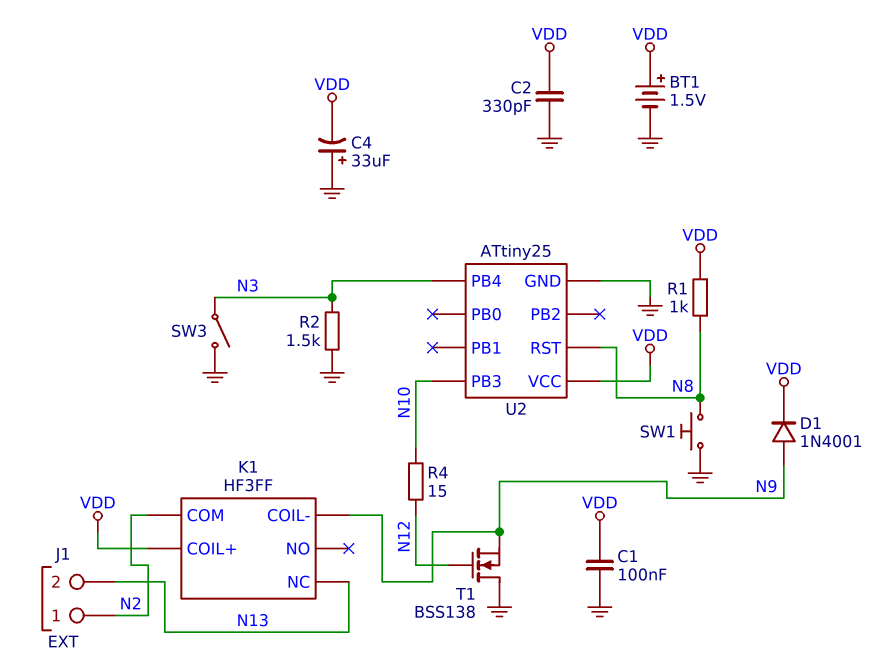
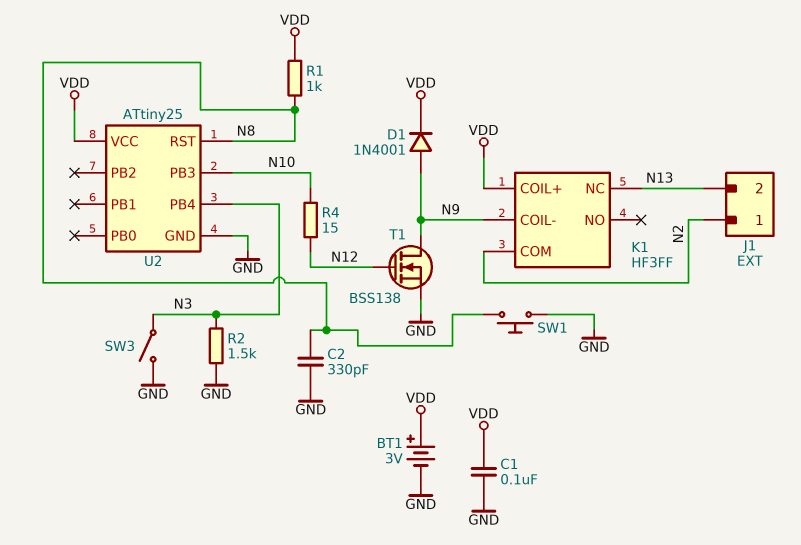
BT1: 1.5V (plus VDD, minus GND) -> 3V (plus VDD, minus GND)
C2: 330pF (GND, VDD) -> 330pF (GND, N8)
C4: 33uF (plus GND, minus VDD) -> none
T1: NMOS BSS138 (G N12, D GND, S N9) -> NMOS BSS138 (G N12, D N9, S GND)

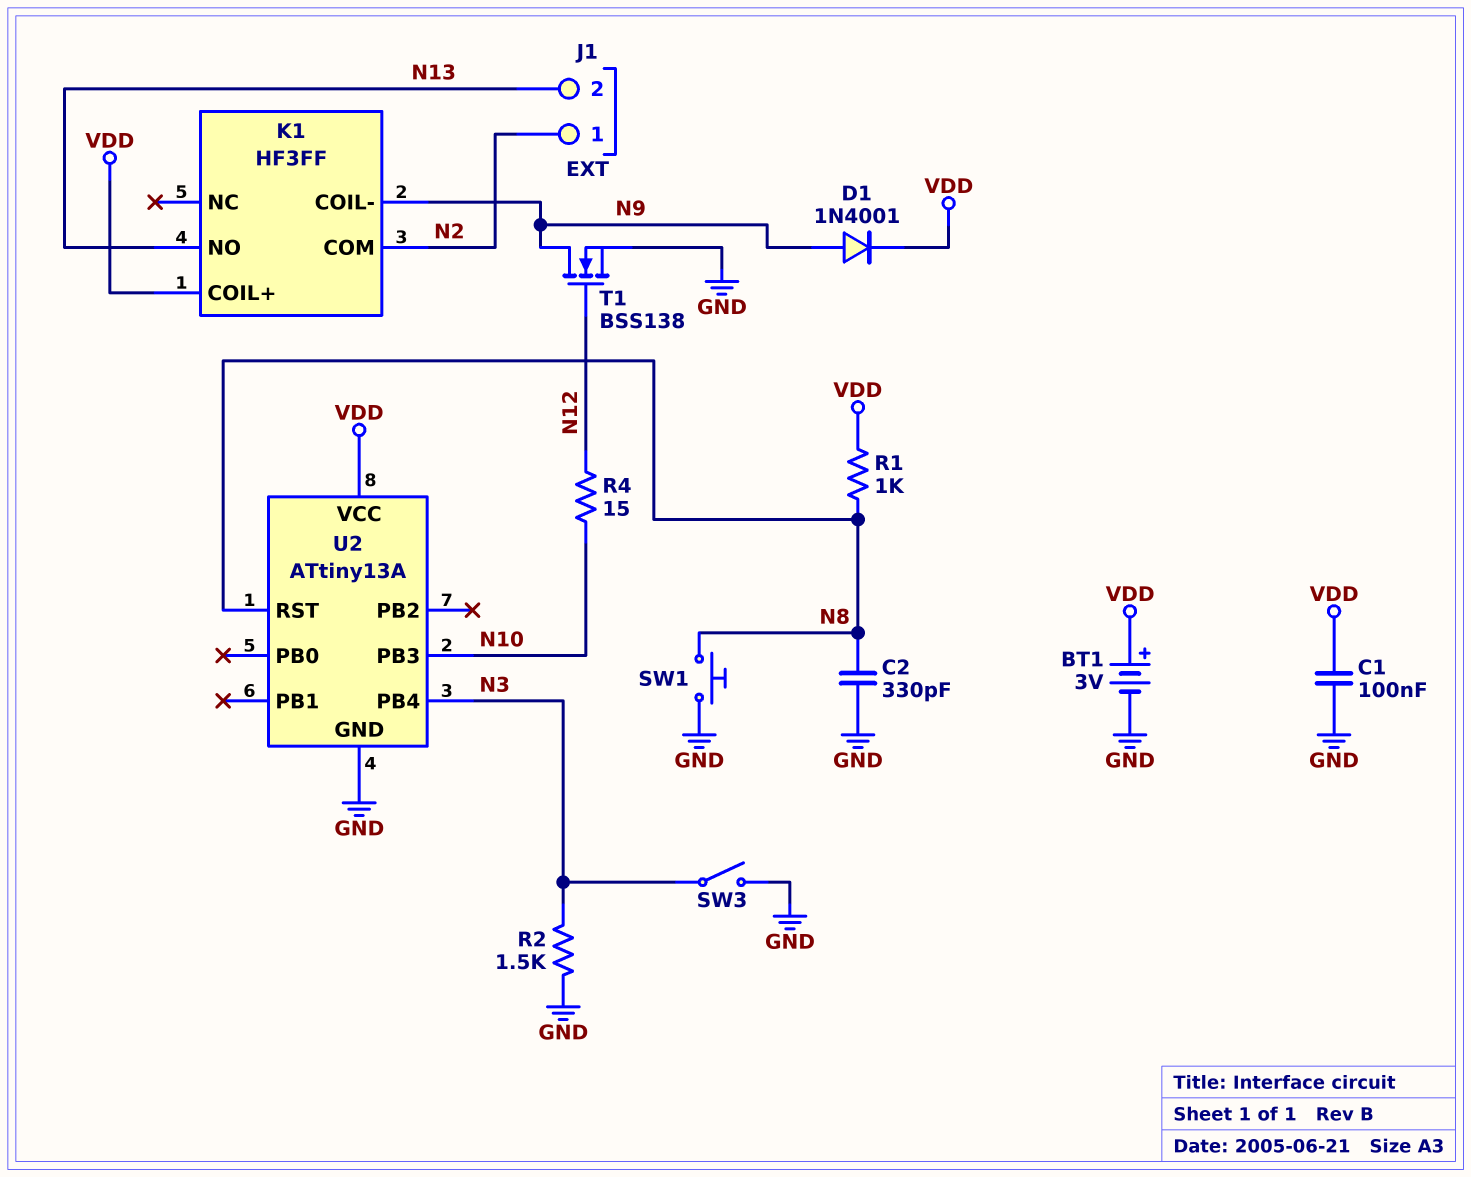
K1 pin NC: N13 -> none
K1 pin NO: none -> N13
U2: ATtiny25 -> ATtiny13A

